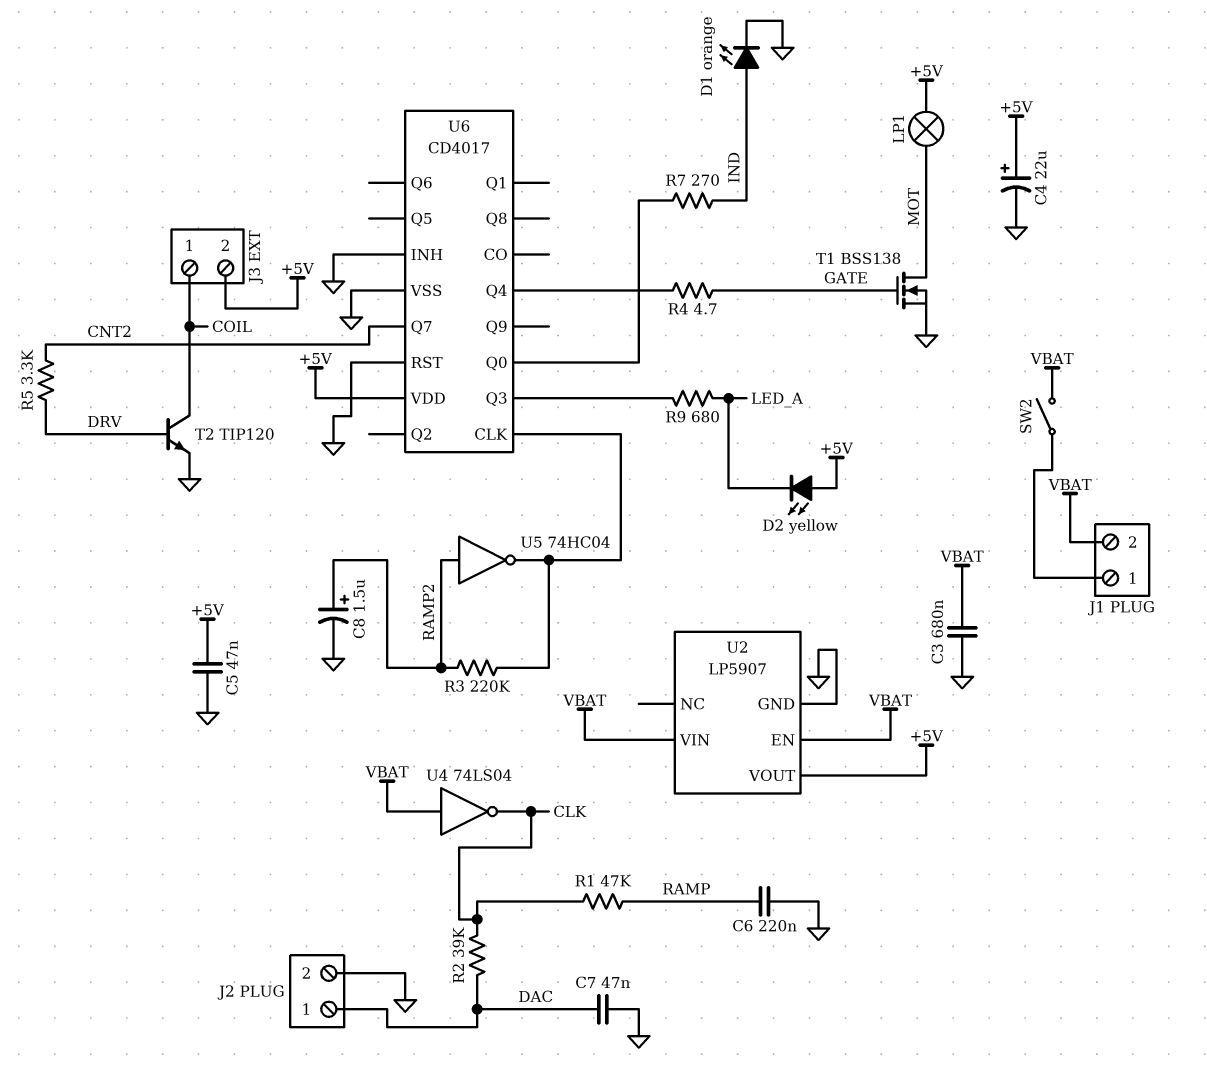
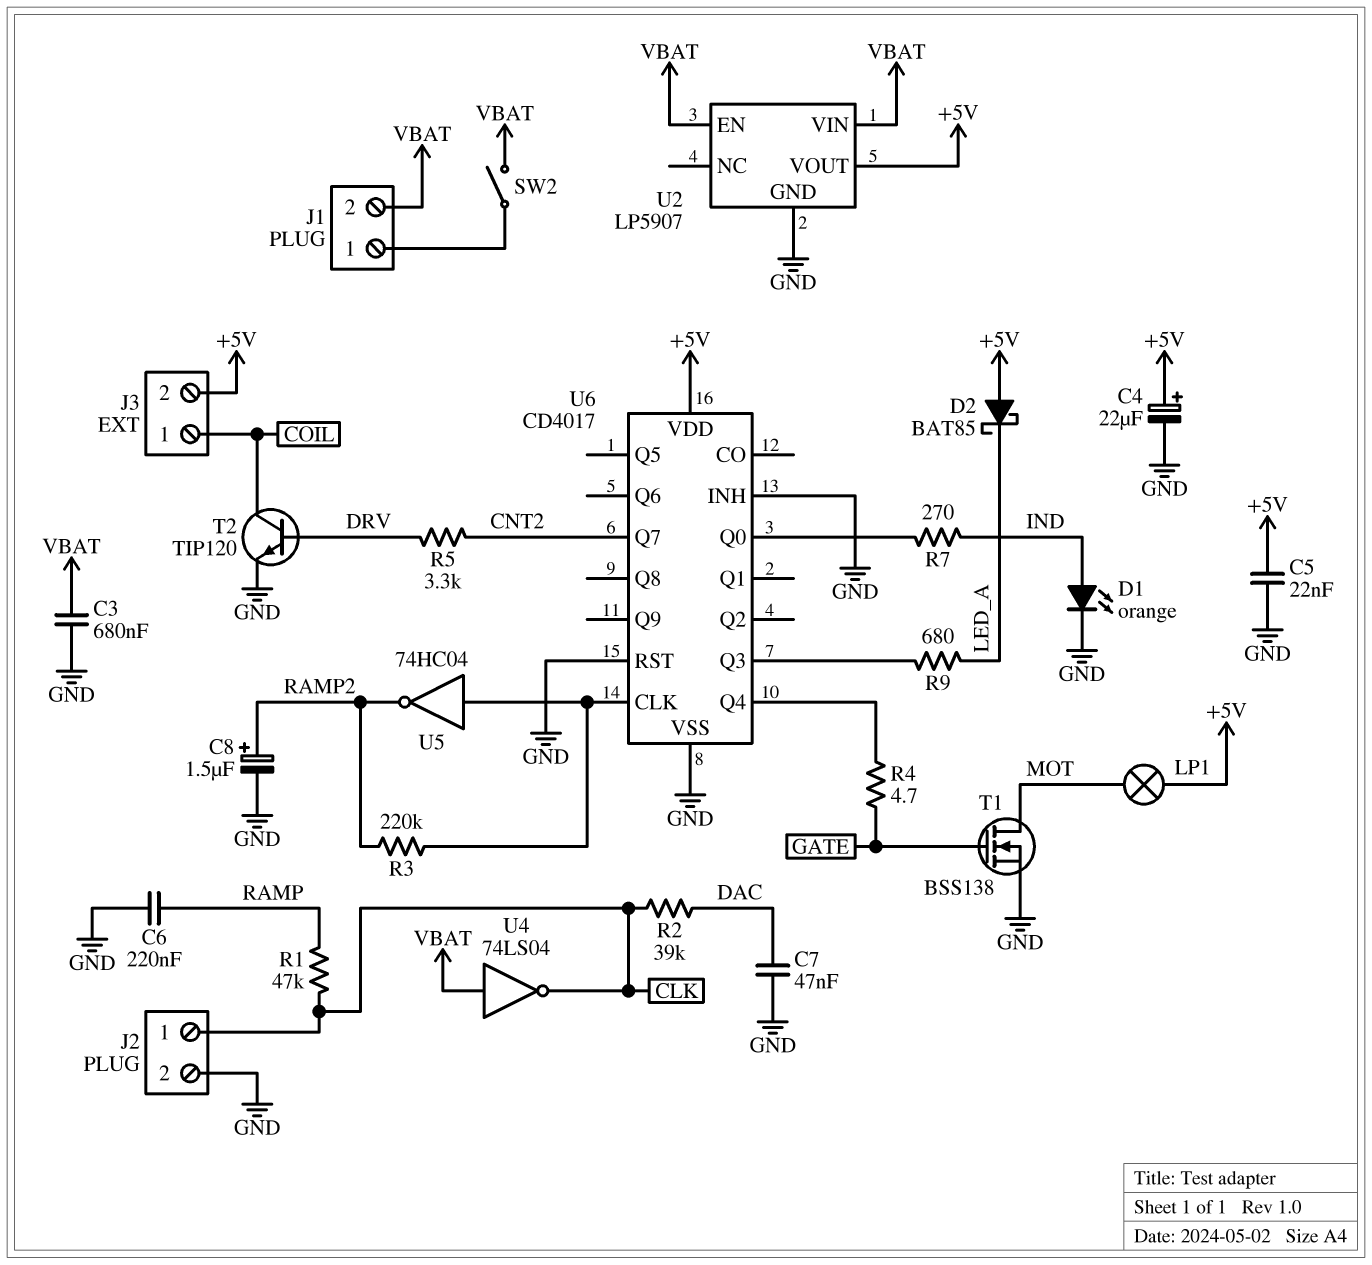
C5: 47nF (+5V, GND) -> 22nF (+5V, GND)
D2: LED yellow (A +5V, K LED_A) -> schottky BAT85 (A +5V, K LED_A)
J2 pin 1: DAC -> CLK
U5: NOT 74HC04 (in RAMP2, out U6/CLK) -> NOT 74HC04 (in U6/CLK, out RAMP2)

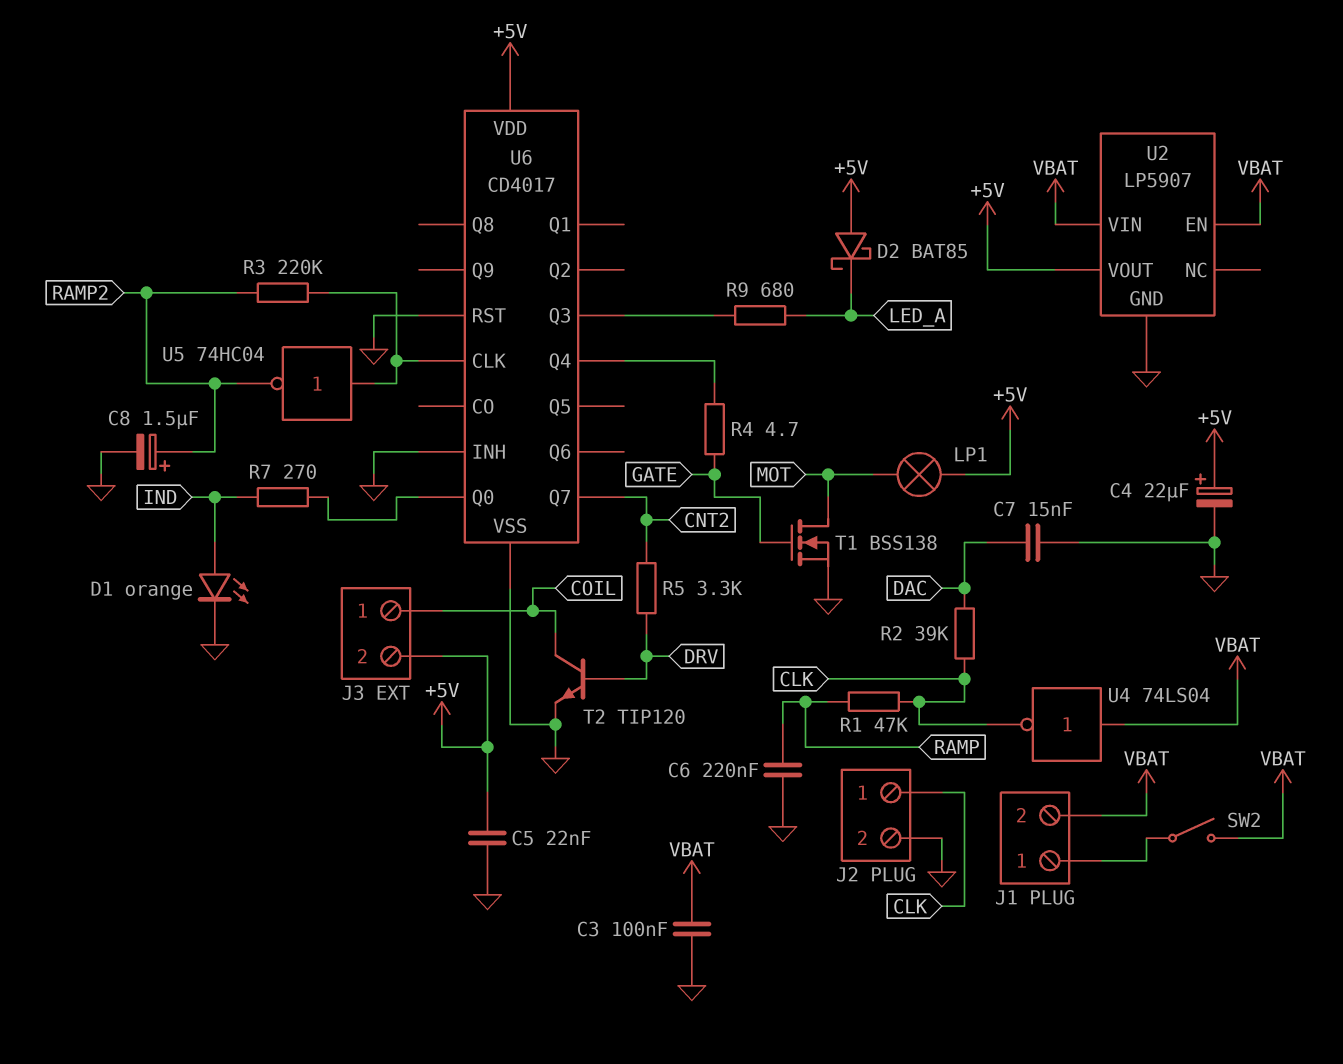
C3: 680nF (GND, VBAT) -> 100nF (GND, VBAT)
C7: 47nF (DAC, GND) -> 15nF (DAC, GND)

